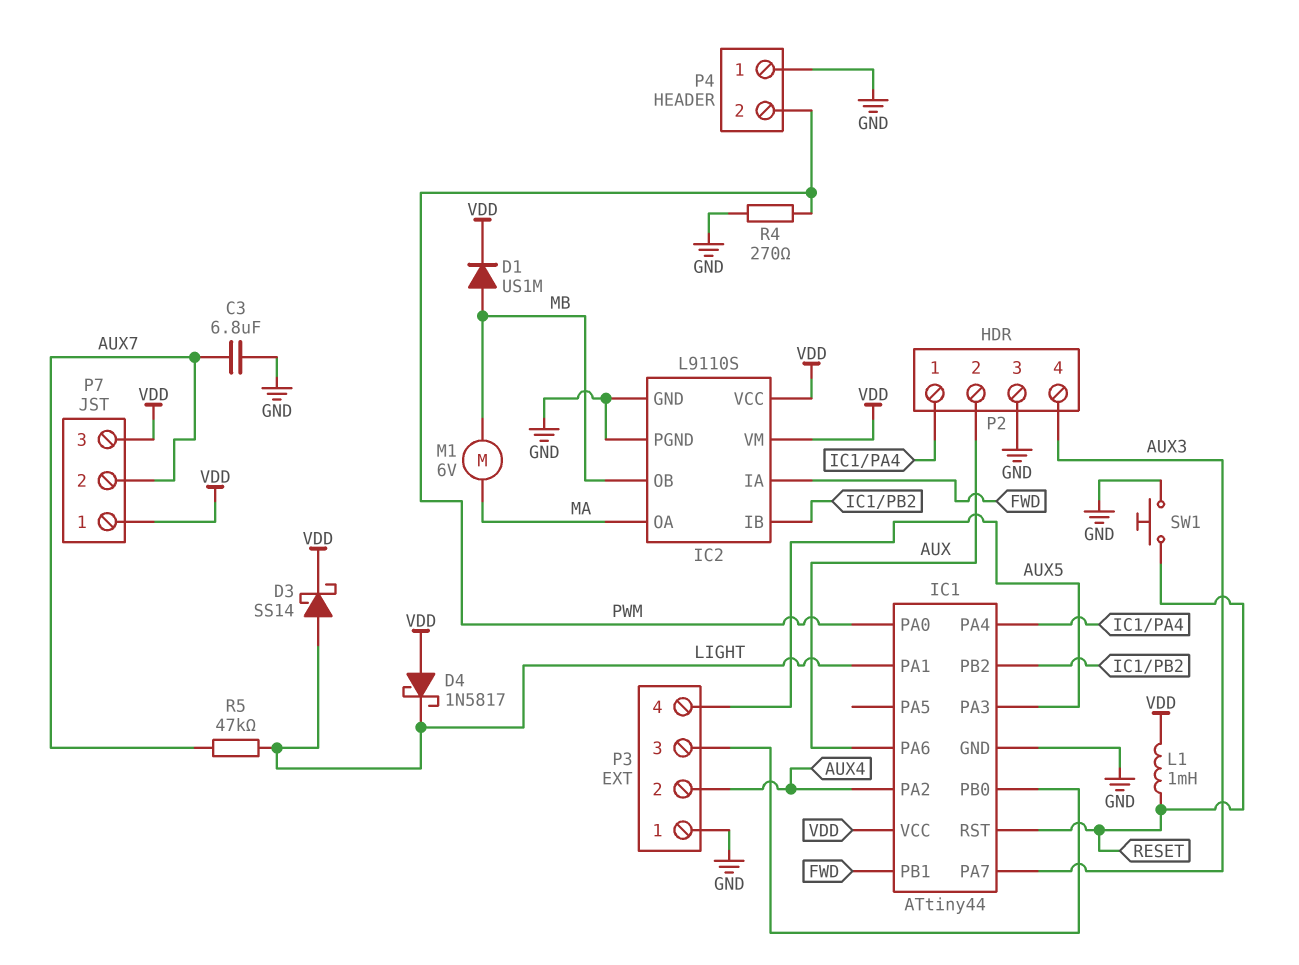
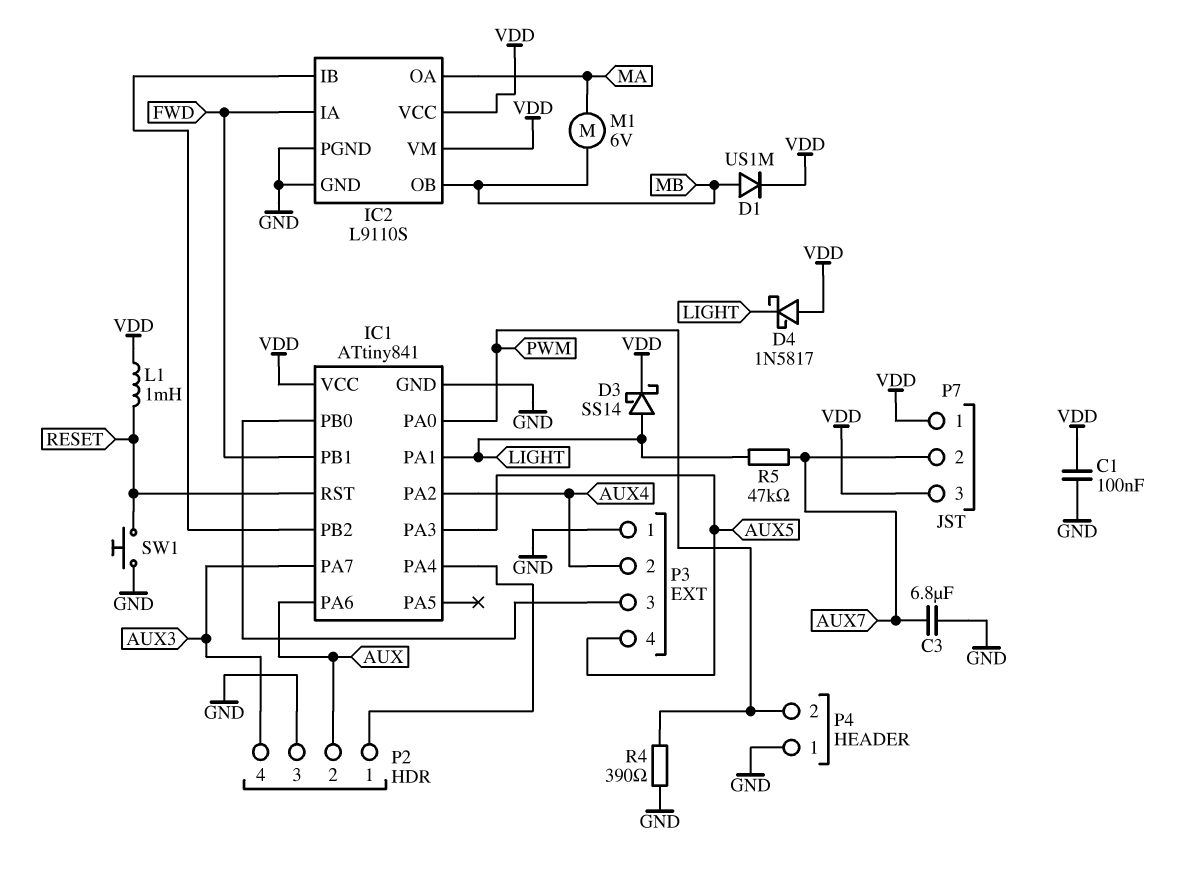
C1: none -> 100nF (GND, VDD)
IC1: ATtiny44 -> ATtiny841
R4: 270 (GND, PWM) -> 390 (GND, PWM)

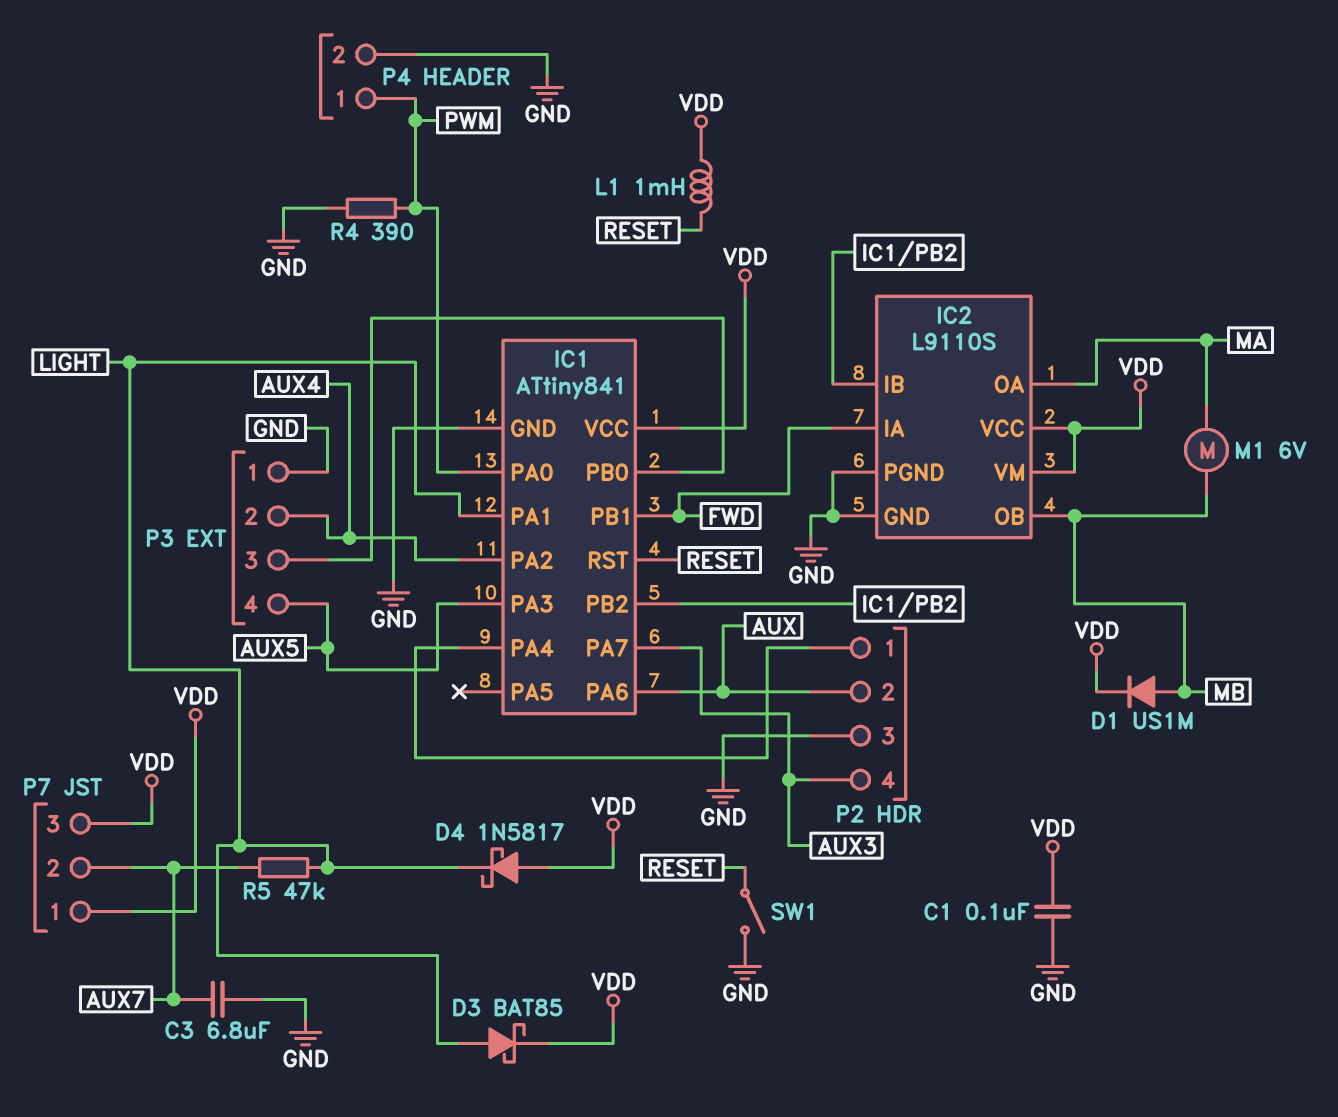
D3: schottky SS14 (A LIGHT, K VDD) -> schottky BAT85 (A LIGHT, K VDD)
P4 pin 1: GND -> PWM
P4 pin 2: PWM -> GND
SW1: button (GND, RESET) -> switch (GND, RESET)

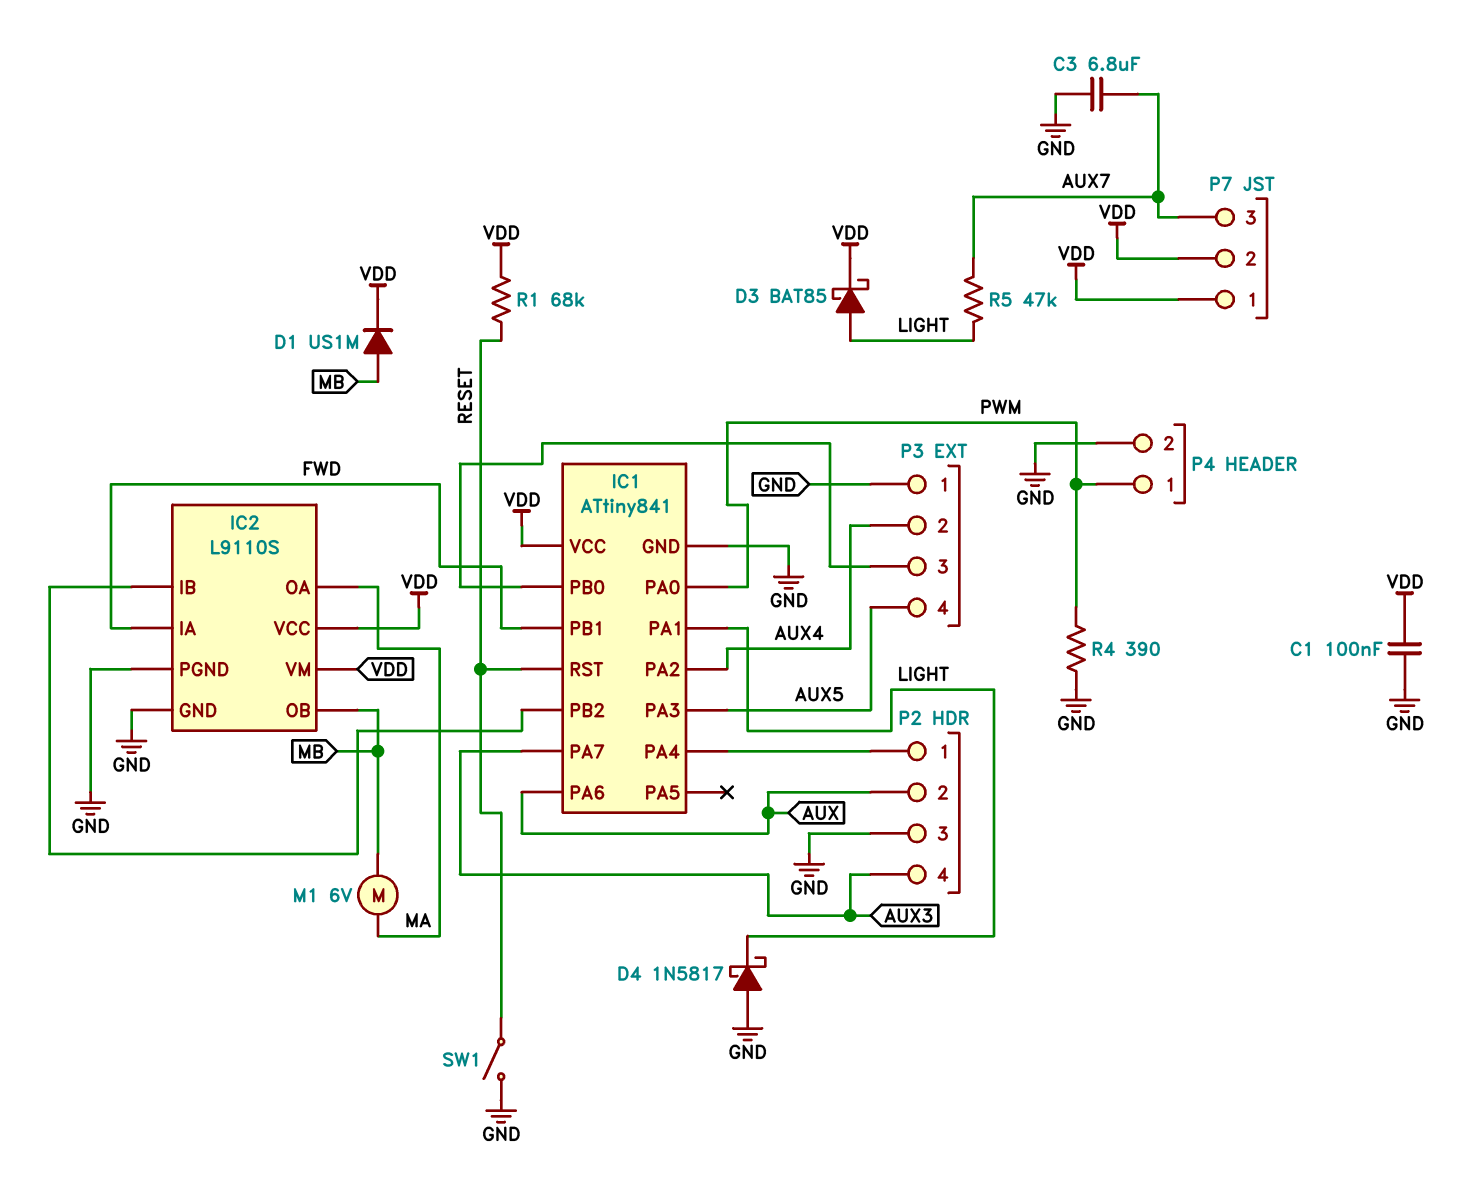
D4: schottky 1N5817 (A VDD, K LIGHT) -> schottky 1N5817 (A GND, K LIGHT)
L1: 1mH (RESET, VDD) -> none
P7 pin 2: AUX7 -> VDD
P7 pin 3: VDD -> AUX7
R1: none -> 68k (RESET, VDD)

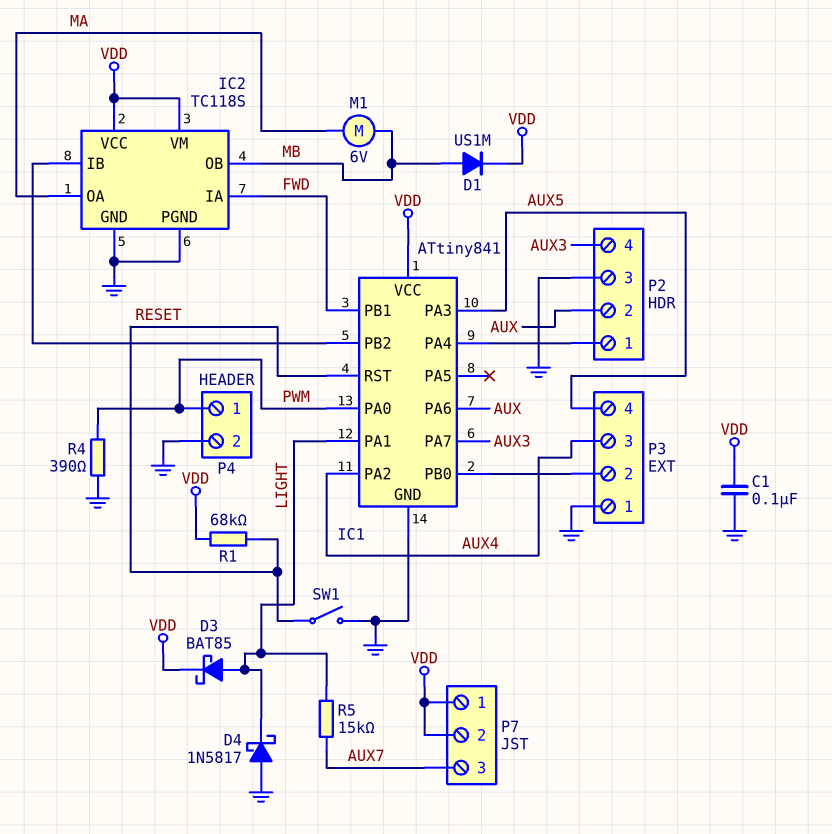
C3: 6.8uF (AUX7, GND) -> none
IC2: L9110S -> TC118S
P3 pin 2: AUX4 -> IC1/PB0
P3 pin 3: IC1/PB0 -> AUX4
R5: 47k (AUX7, LIGHT) -> 15k (AUX7, LIGHT)

